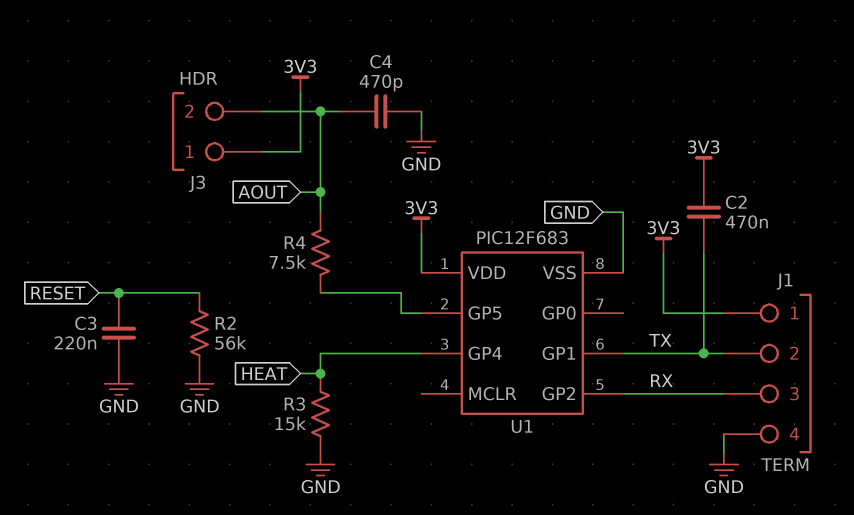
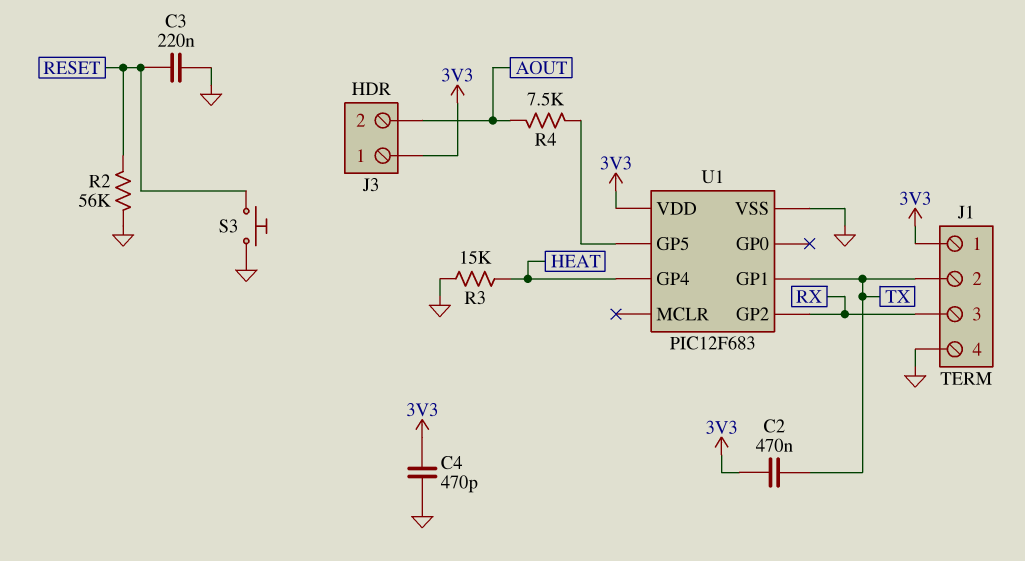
C4: 470pF (AOUT, GND) -> 470pF (3V3, GND)
S3: none -> button (GND, RESET)

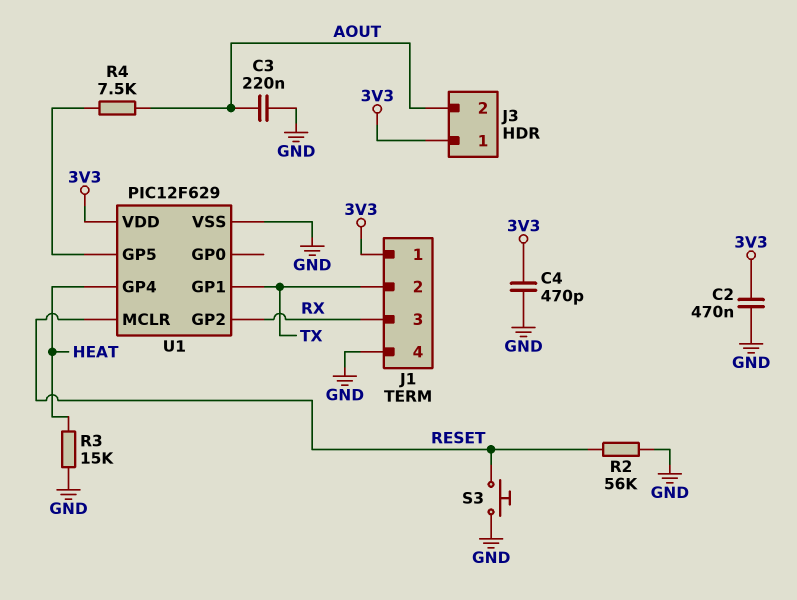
C2: 470nF (3V3, TX) -> 470nF (3V3, GND)
C3: 220nF (GND, RESET) -> 220nF (AOUT, GND)
U1: PIC12F683 -> PIC12F629
U1 pin MCLR: none -> RESET

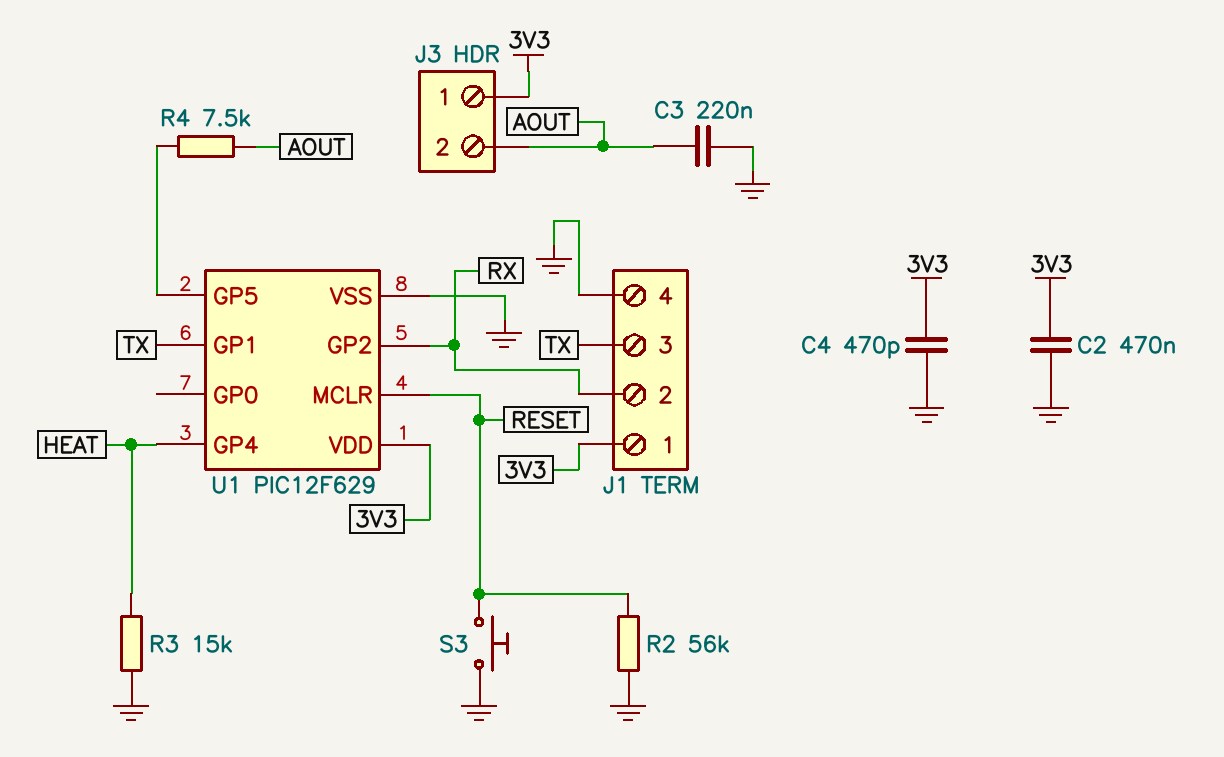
J1 pin 2: TX -> RX
J1 pin 3: RX -> TX

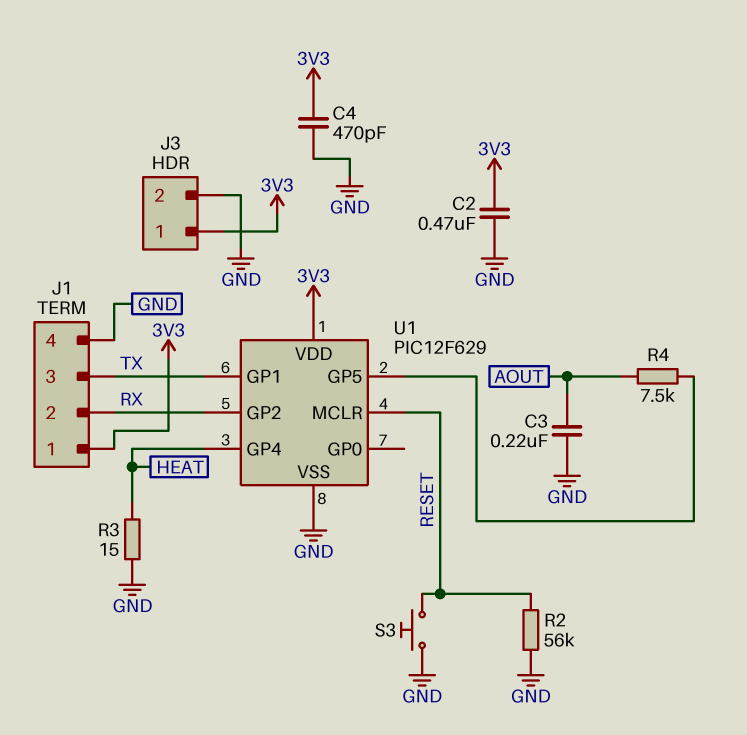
J3 pin 2: AOUT -> GND
R3: 15k (GND, HEAT) -> 15 (GND, HEAT)

